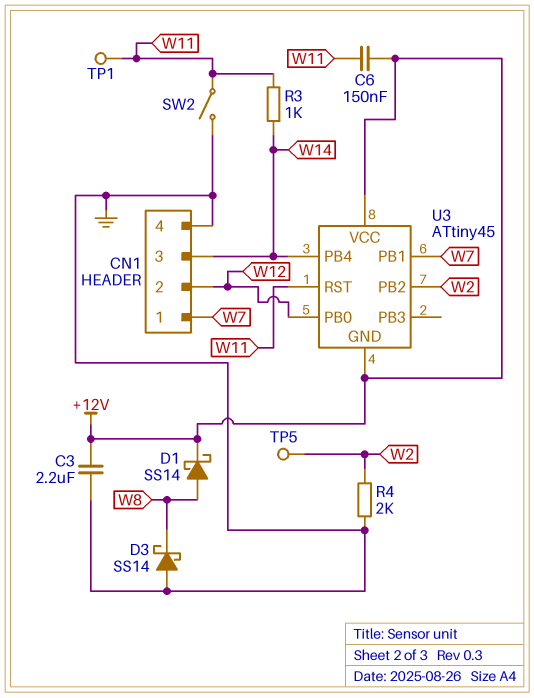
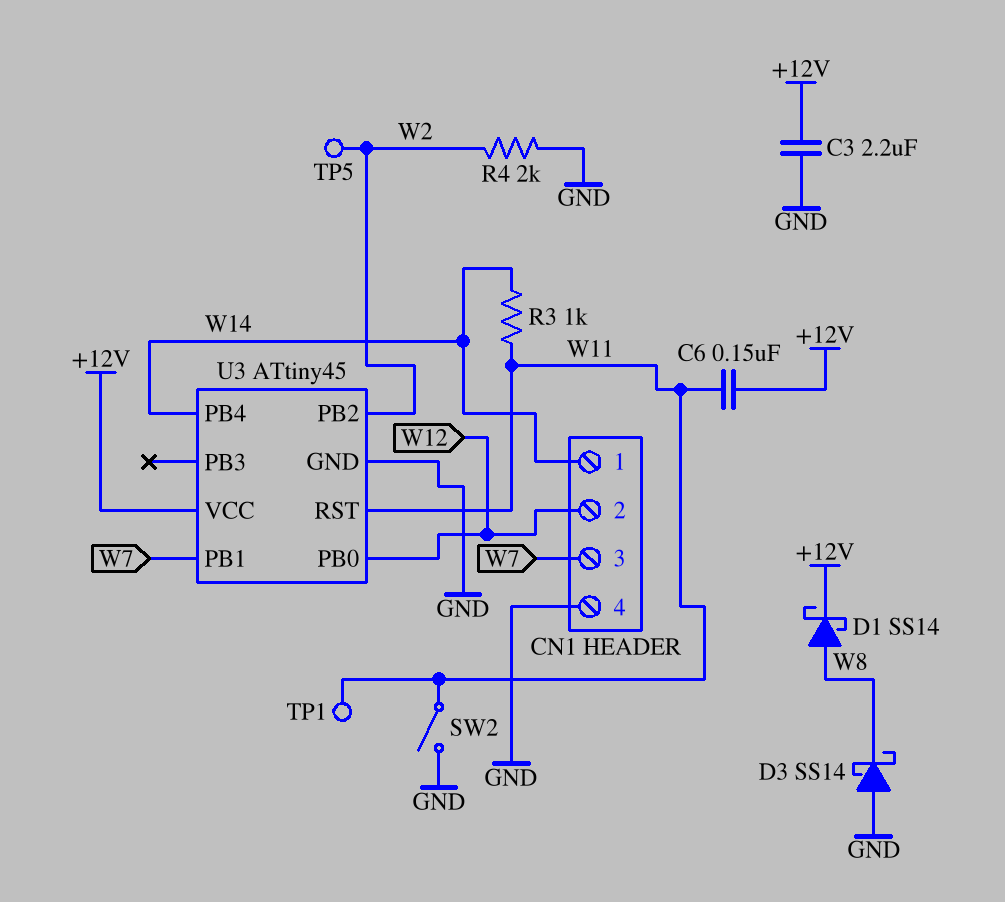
CN1 pin 1: W7 -> W14
CN1 pin 3: W14 -> W7
U3 pin GND: +12V -> GND

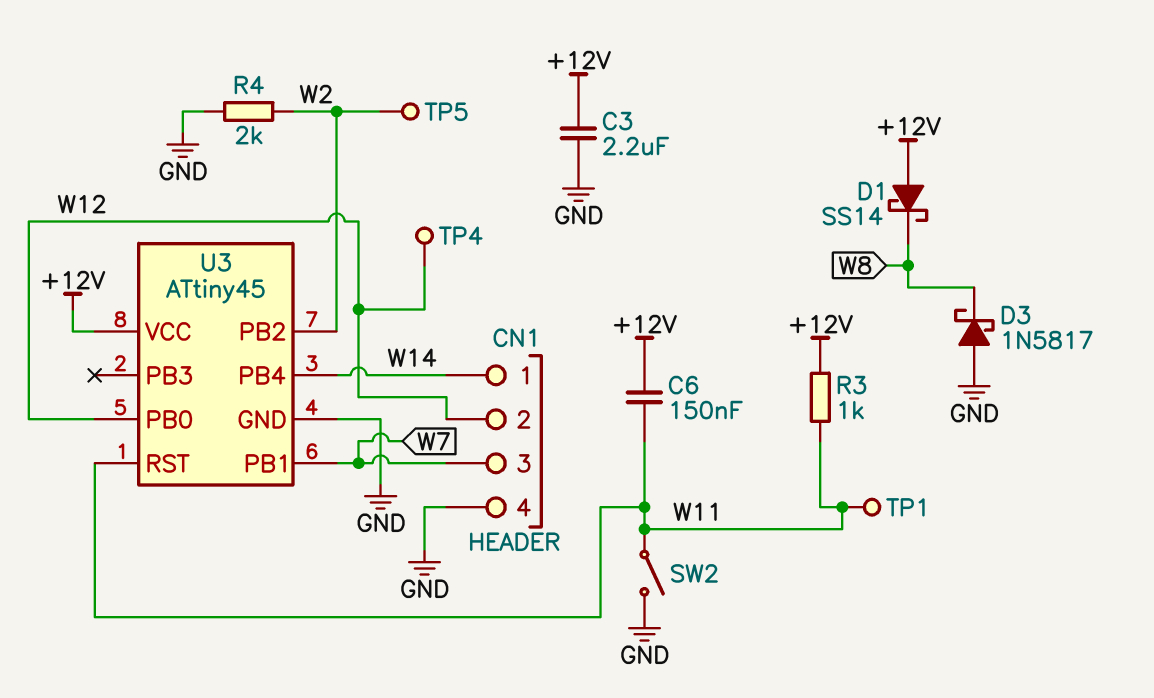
D1: schottky SS14 (A W8, K +12V) -> schottky SS14 (A +12V, K W8)
D3: schottky SS14 (A GND, K W8) -> schottky 1N5817 (A GND, K W8)
R3: 1k (W11, W14) -> 1k (+12V, W11)
TP4: none -> test point (W12)

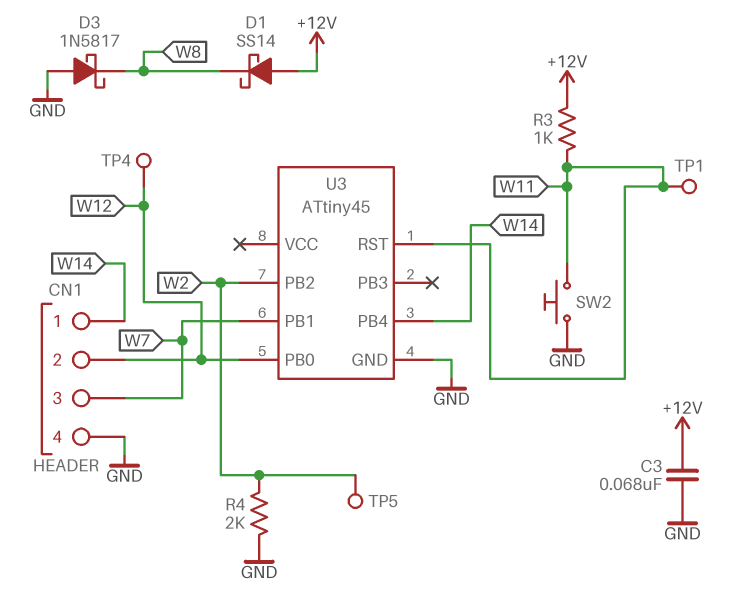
C3: 2.2uF (+12V, GND) -> 68nF (+12V, GND)
C6: 150nF (+12V, W11) -> none
SW2: switch (GND, W11) -> button (GND, W11)
U3 pin VCC: +12V -> none

